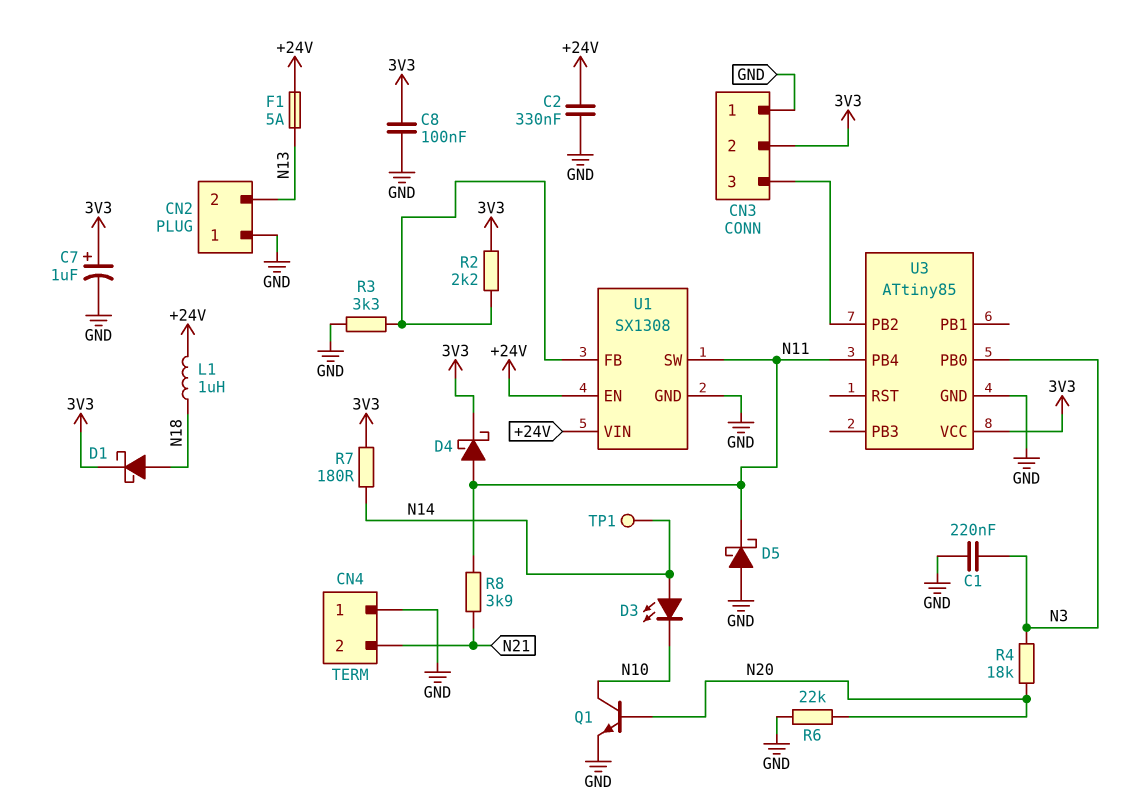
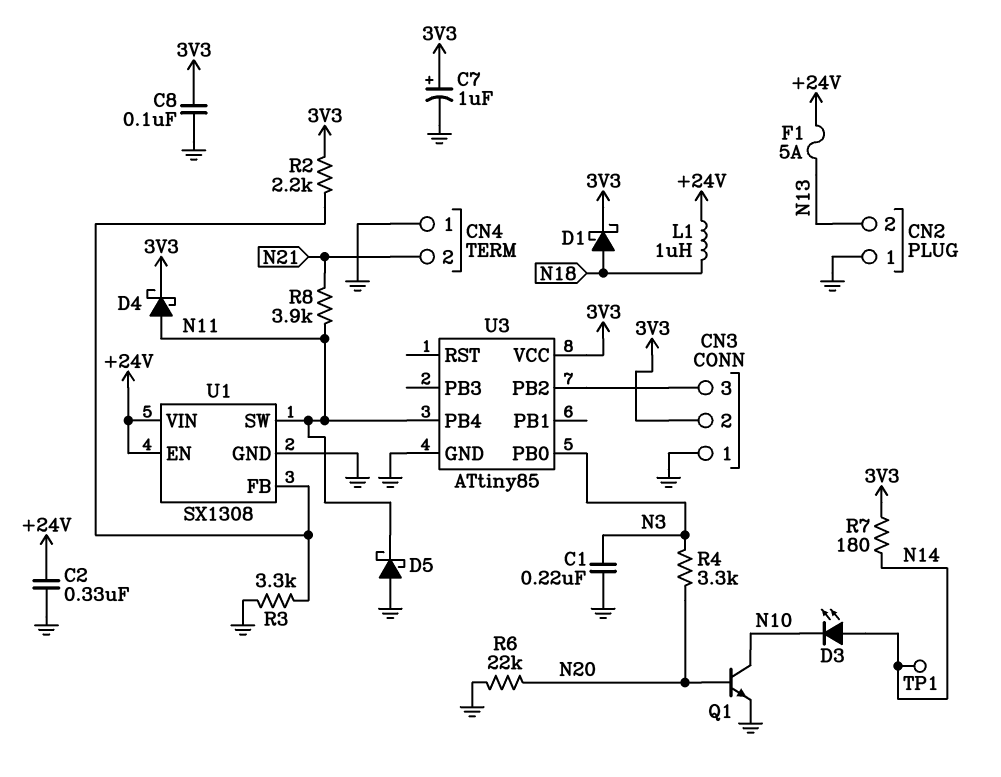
R4: 18k (N3, N20) -> 3.3k (N3, N20)

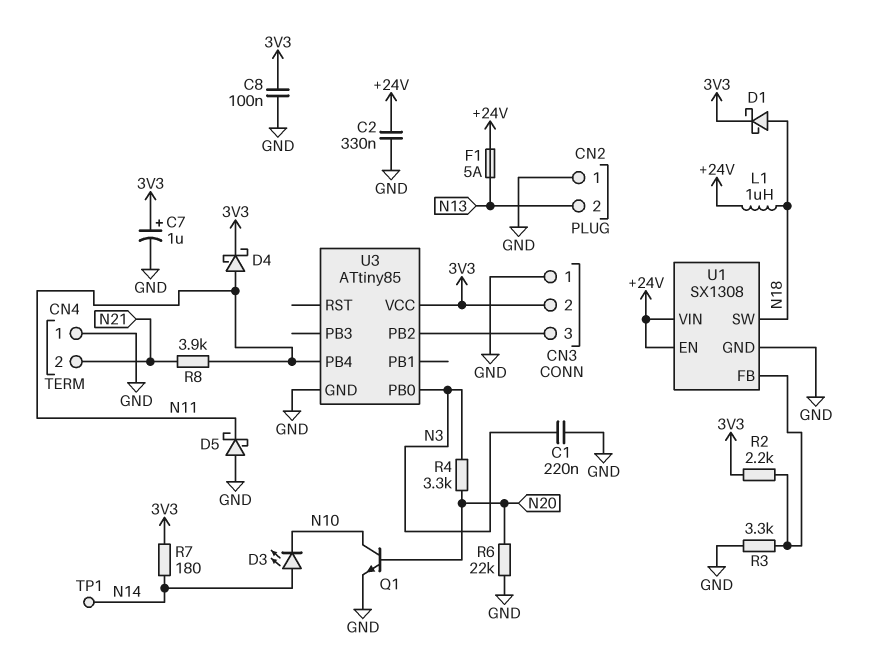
U1 pin SW: N11 -> N18

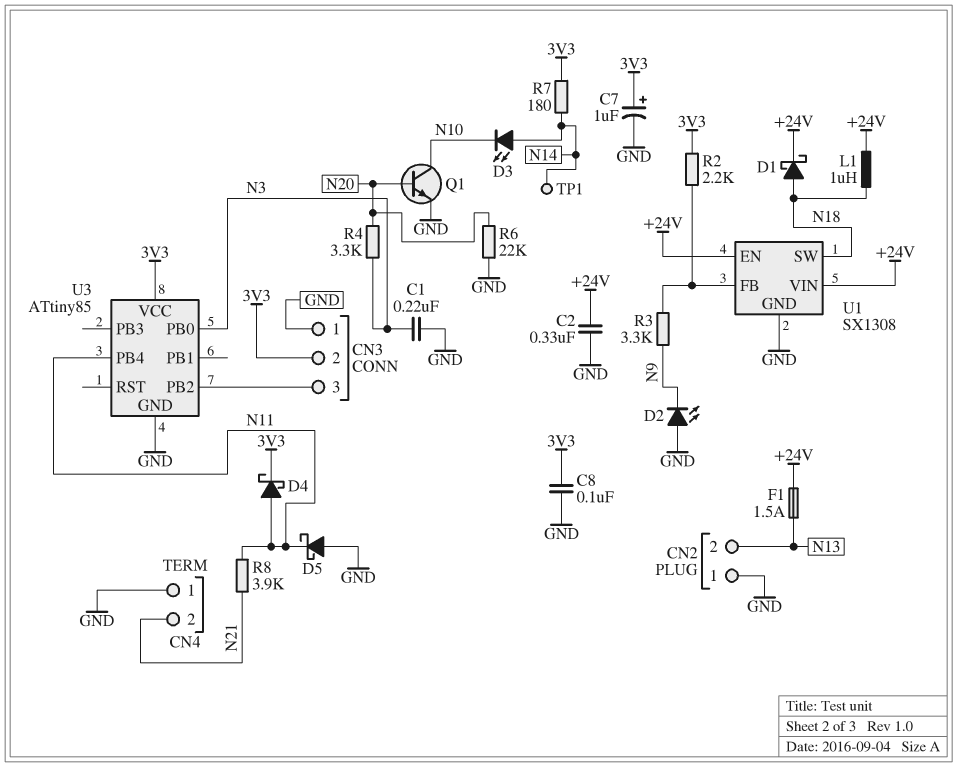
D1: schottky (A N18, K 3V3) -> schottky (A N18, K +24V)
D2: none -> LED (A GND, K N9)
F1: 5A (+24V, N13) -> 1.5A (+24V, N13)
R3: 3.3k (GND, U1/FB) -> 3.3k (N9, U1/FB)

